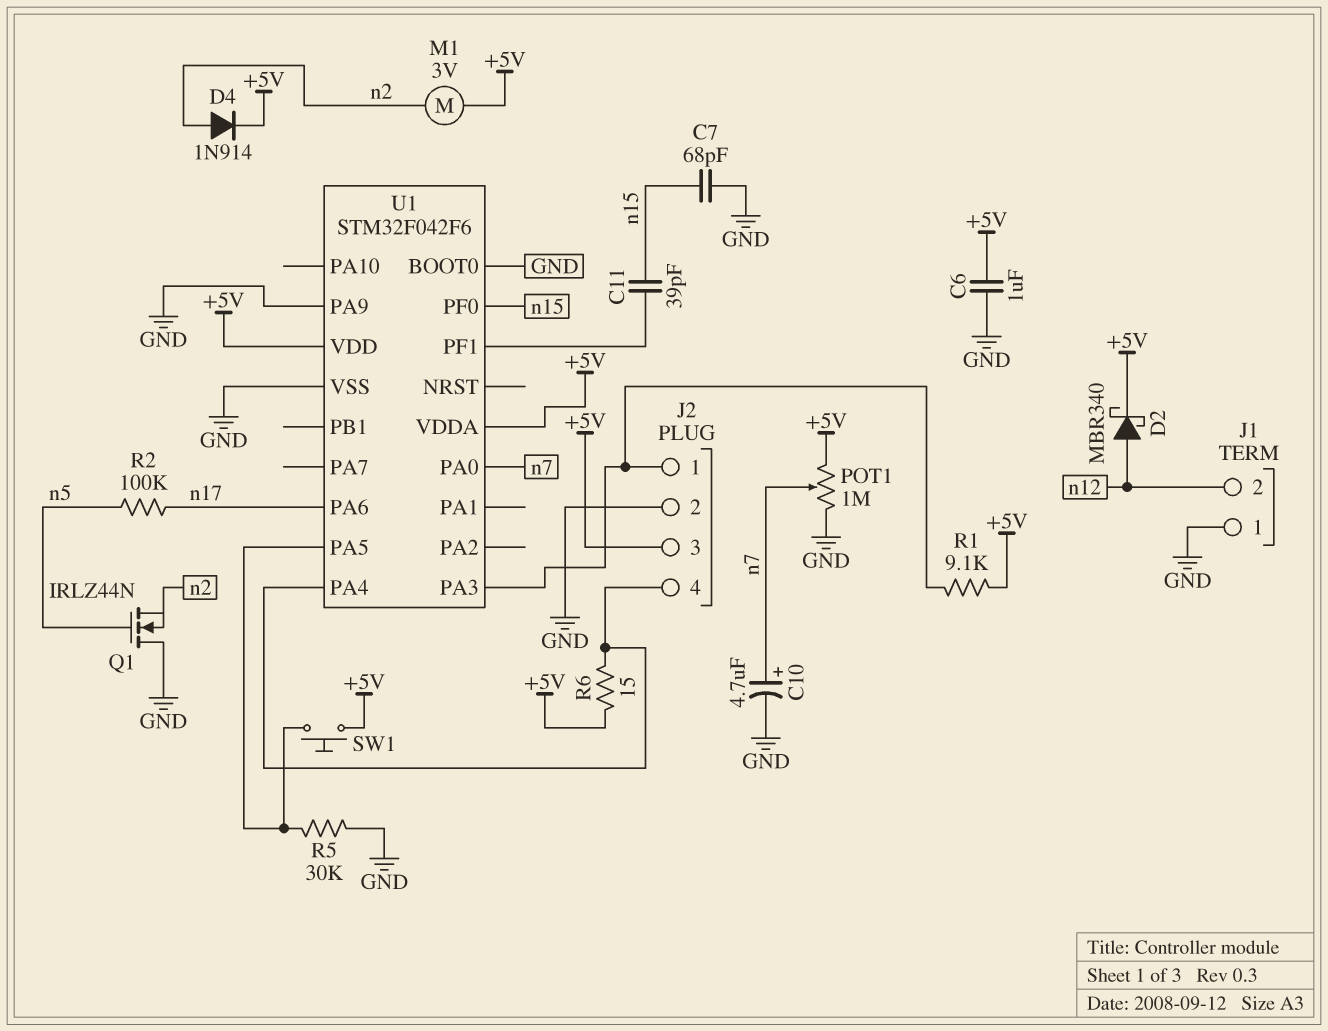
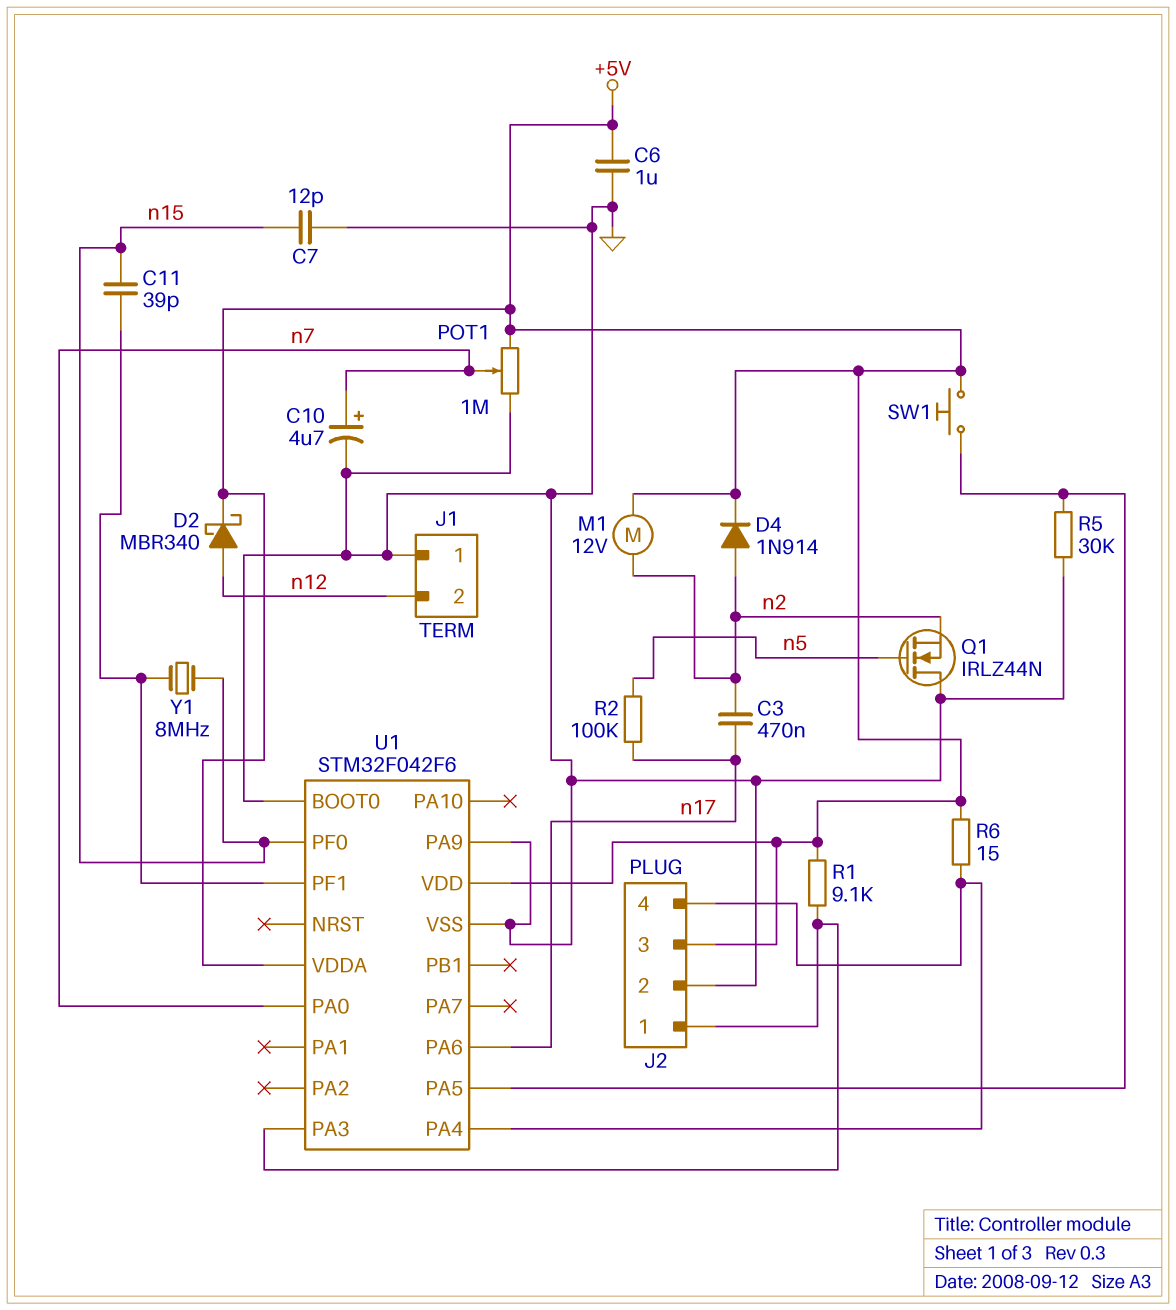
C3: none -> 470nF (n2, n17)
C7: 68pF (GND, n15) -> 12pF (GND, n15)
M1: motor 3V (+5V, n2) -> motor 12V (+5V, n2)
Y1: none -> 8MHz (U1/PF1, n15)

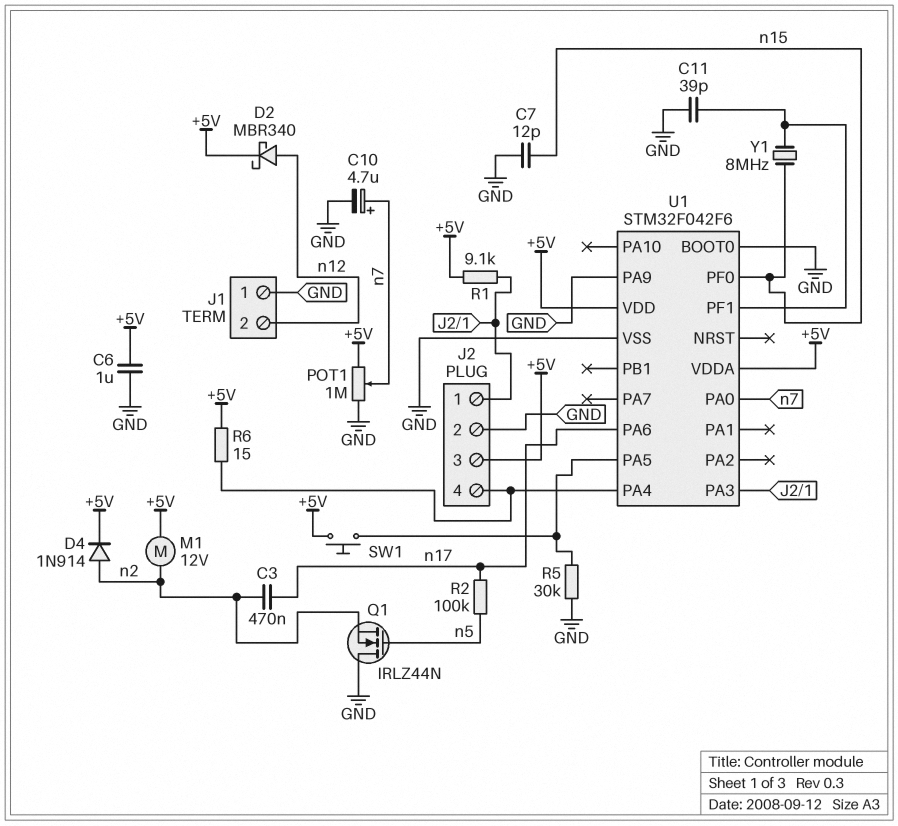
C11: 39pF (U1/PF1, n15) -> 39pF (GND, U1/PF1)

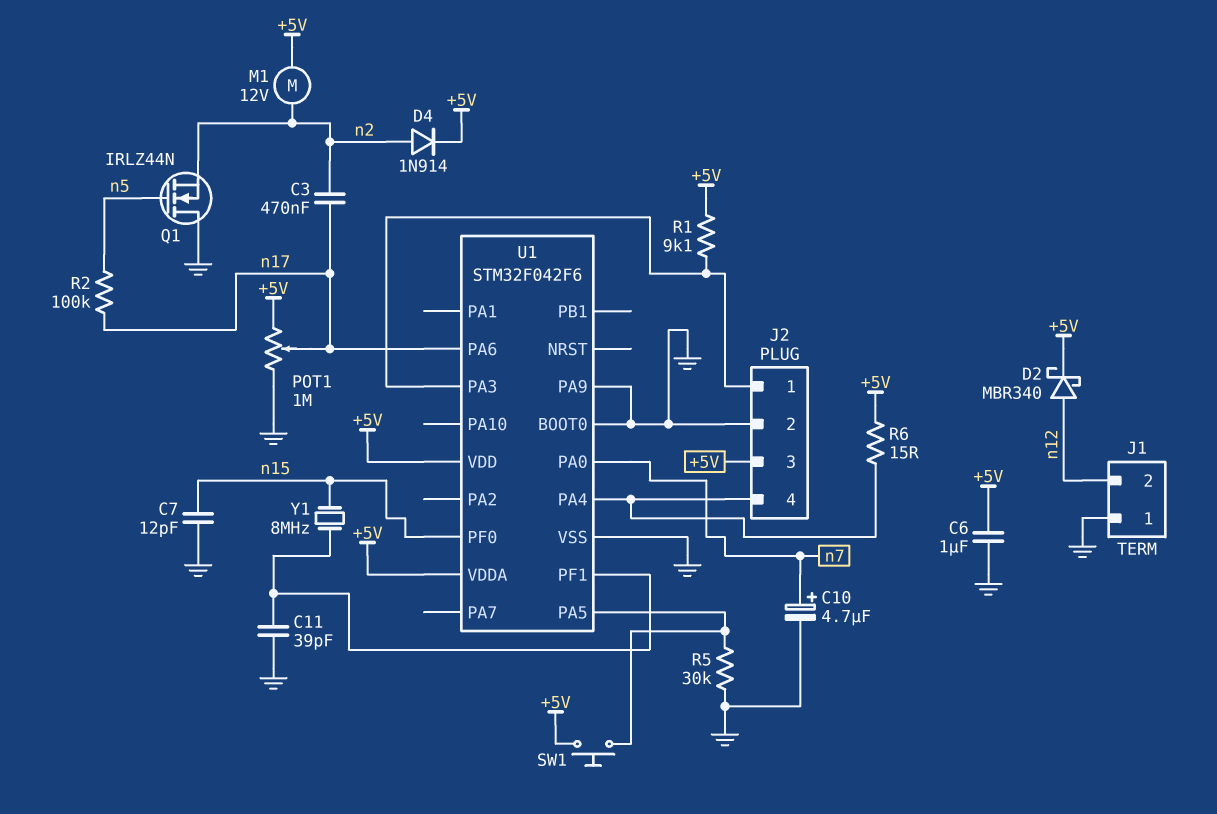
POT1: 1M (+5V, GND, wiper n7) -> 1M (+5V, GND, wiper n17)

